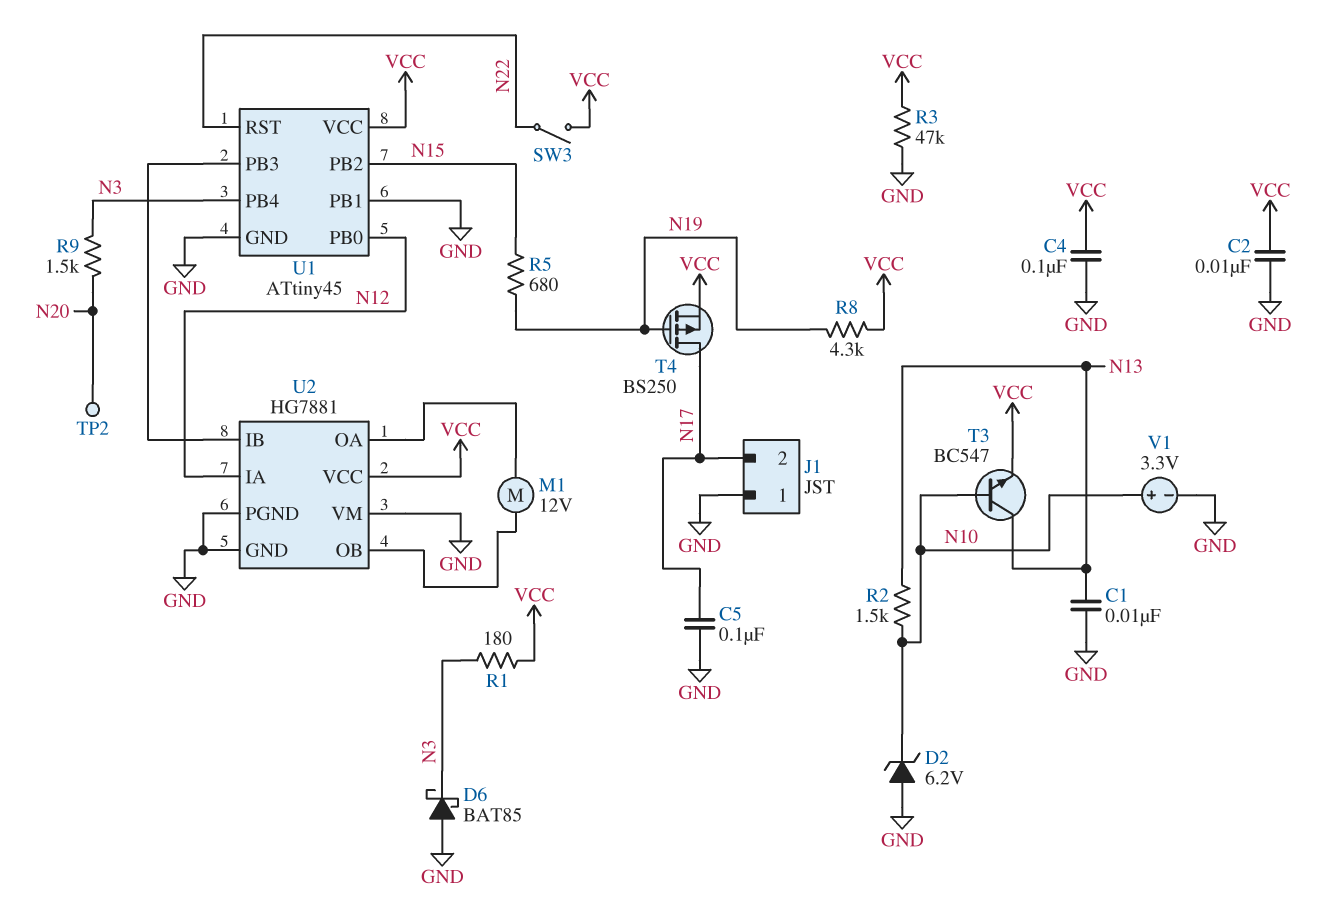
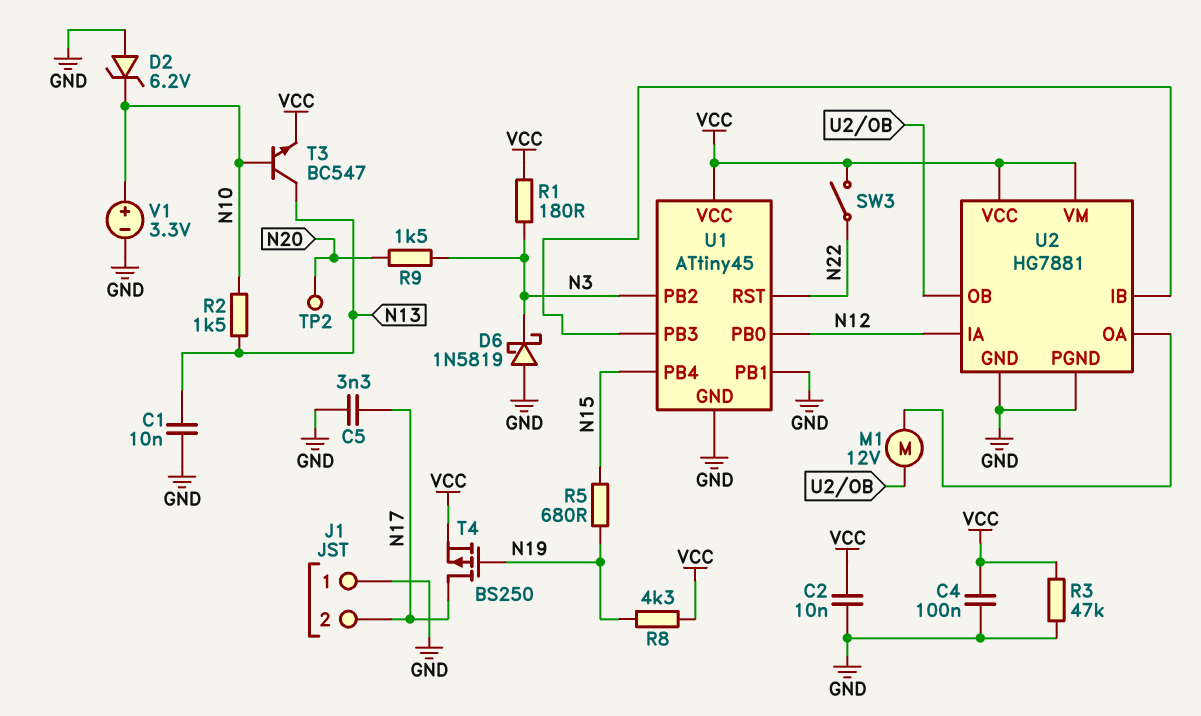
C5: 100nF (GND, N17) -> 3.3nF (GND, N17)
D6: schottky BAT85 (A GND, K N3) -> schottky 1N5819 (A GND, K N3)
U1 pin PB2: N15 -> N3
U1 pin PB4: N3 -> N15
U2 pin VM: GND -> VCC

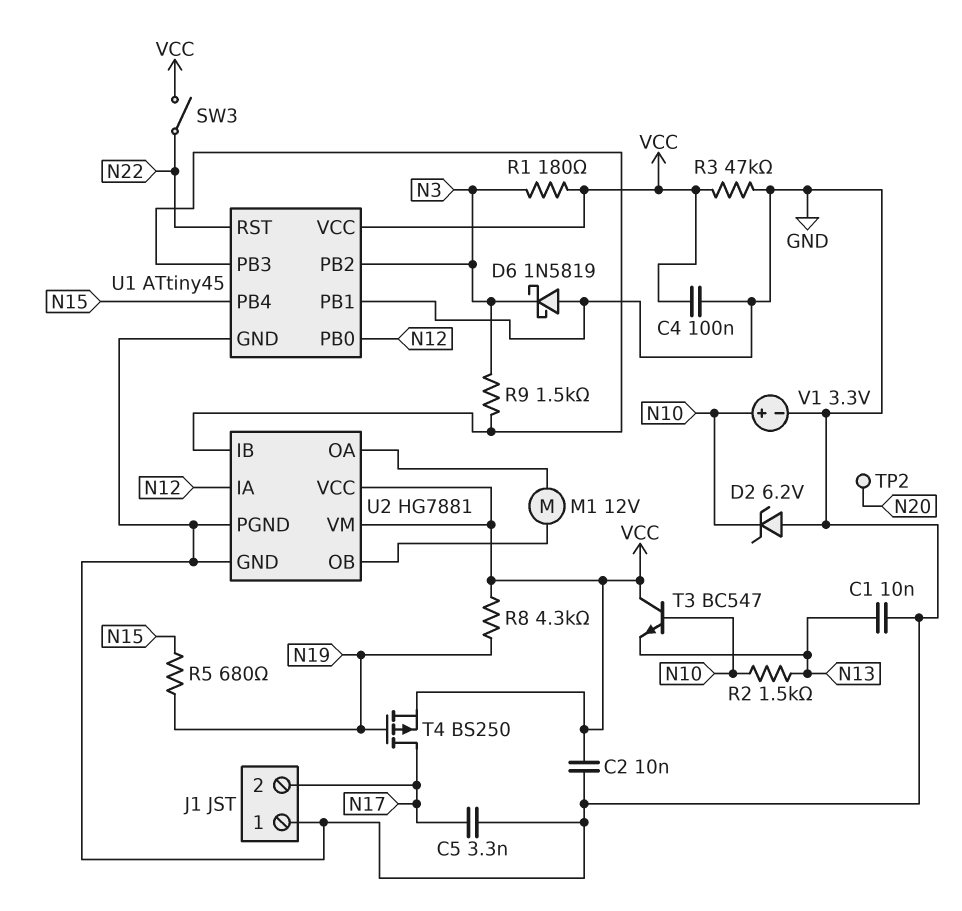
R9: 1.5k (N3, N20) -> 1.5k (N3, U1/PB3)
T3: NPN BC547 (B N10, C N13, E VCC) -> NPN BC547 (B N10, C VCC, E N13)

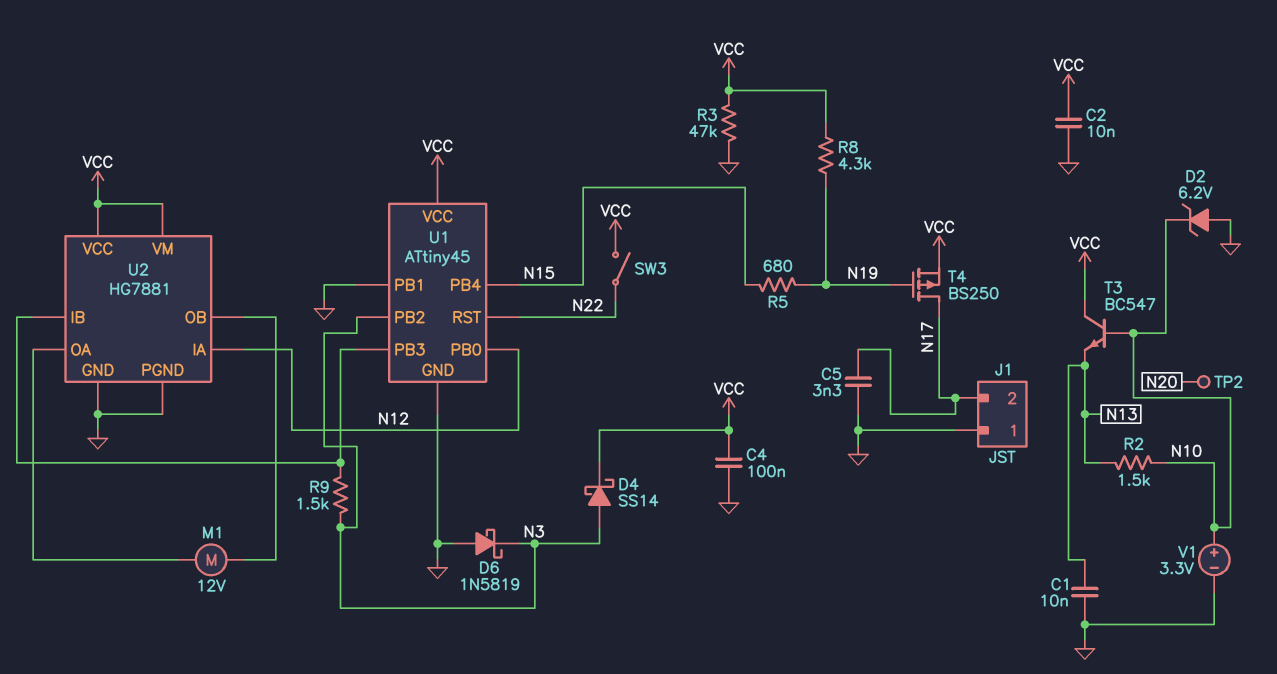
D4: none -> schottky SS14 (A N3, K VCC)
R1: 180 (N3, VCC) -> none

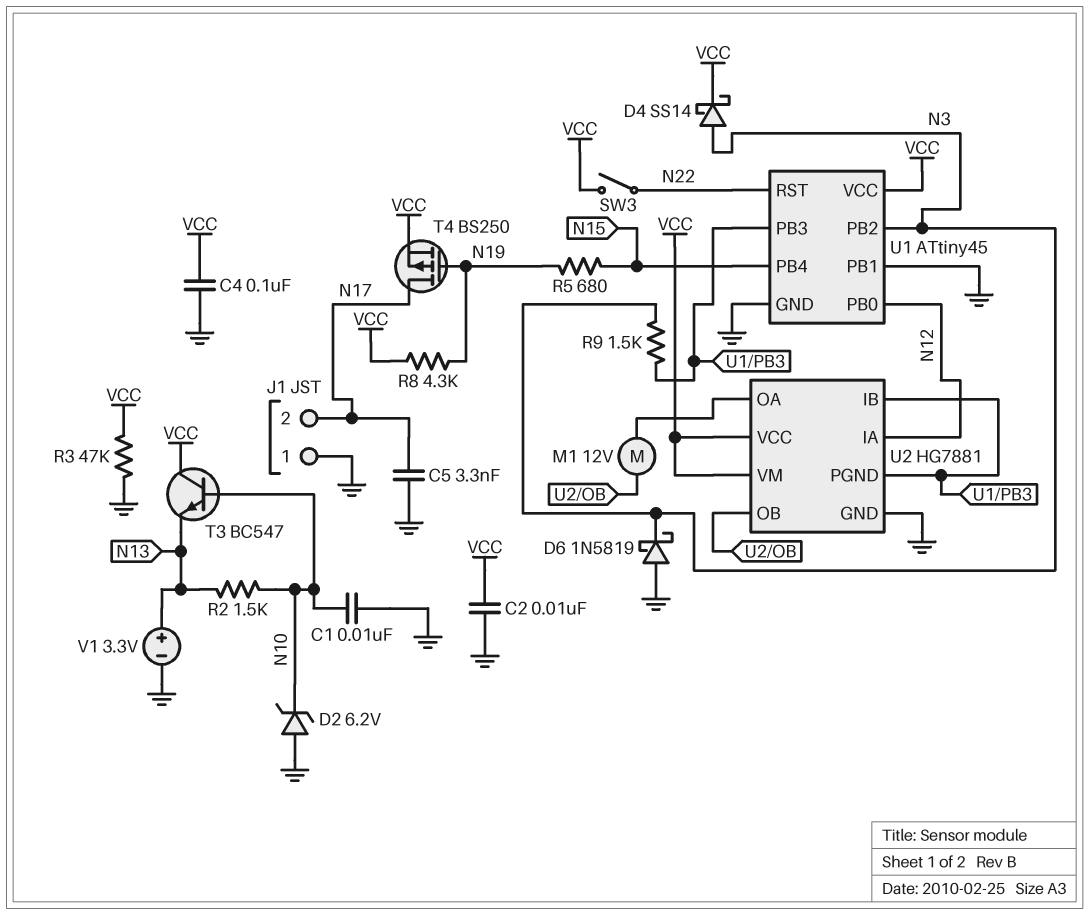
C1: 10nF (GND, N13) -> 10nF (GND, N10)
TP2: test point (N20) -> none
U2 pin PGND: GND -> U1/PB3
V1: 3.3V (plus N10, minus GND) -> 3.3V (plus N13, minus GND)

